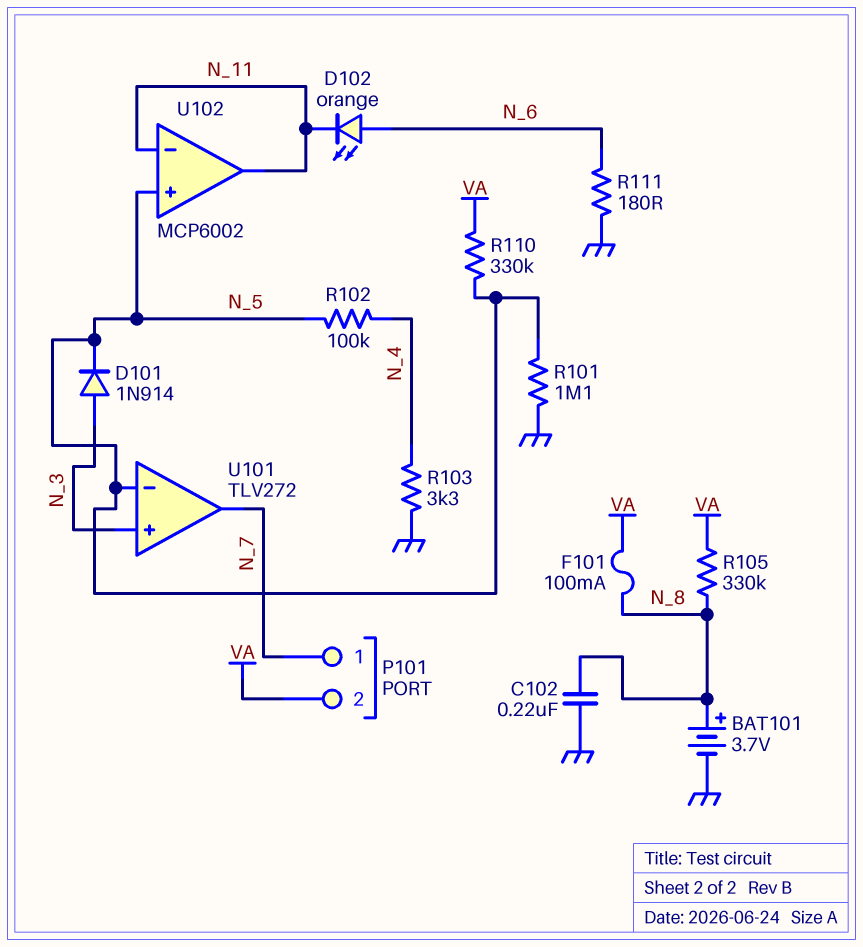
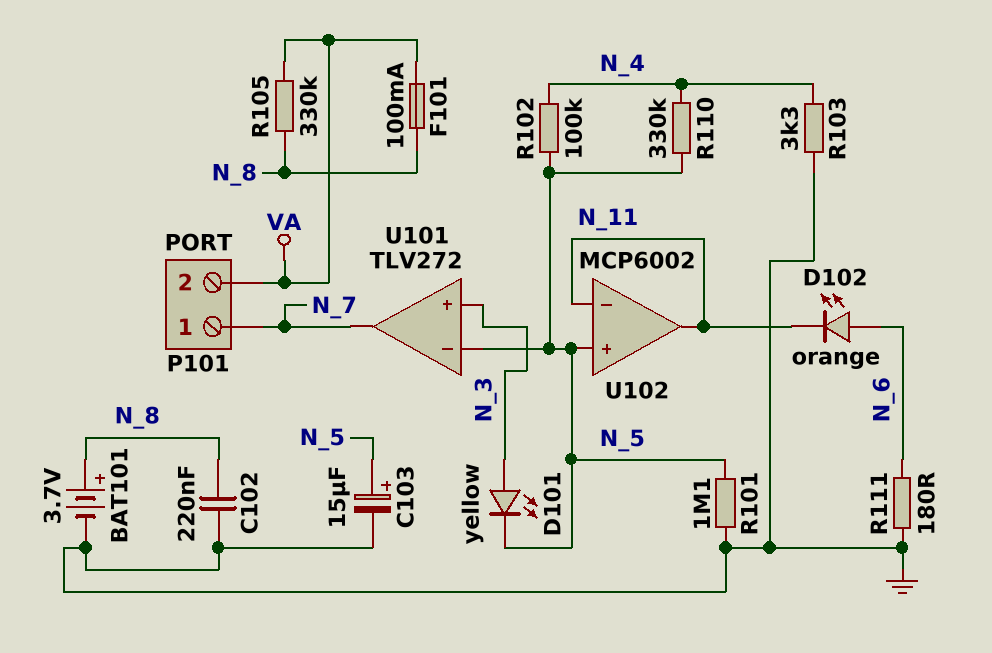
C103: none -> 15uF (plus N_5, minus GND)
D101: diode 1N914 (A N_3, K N_5) -> LED yellow (A N_3, K N_5)
R110: 330k (N_5, VA) -> 330k (N_4, N_5)

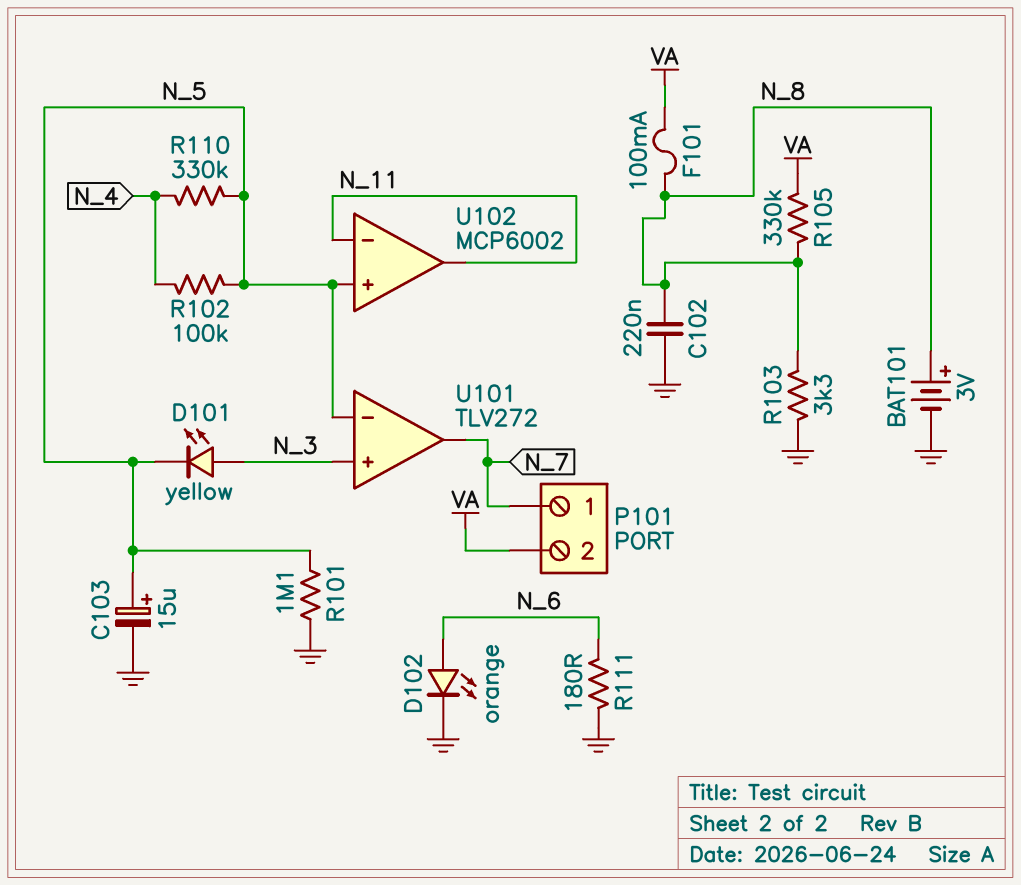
BAT101: 3.7V (plus N_8, minus GND) -> 3V (plus N_8, minus GND)
D102: LED orange (A N_6, K N_11) -> LED orange (A N_6, K GND)
R103: 3.3k (GND, N_4) -> 3.3k (GND, N_8)

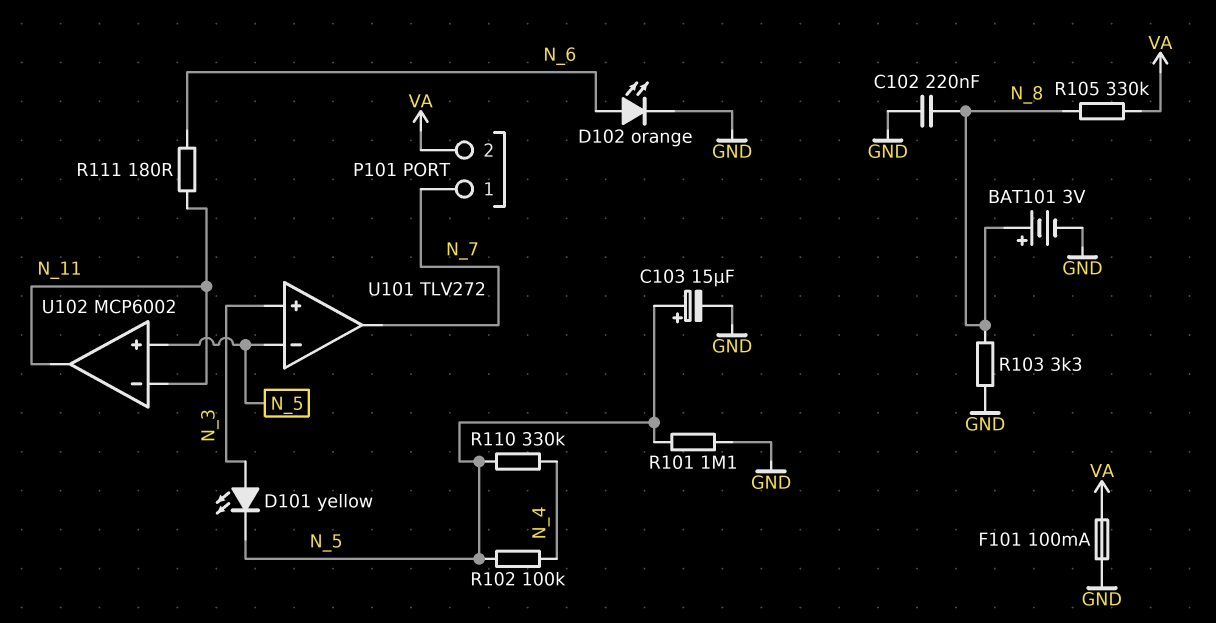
F101: 100mA (N_8, VA) -> 100mA (GND, VA)
R111: 180 (GND, N_6) -> 180 (N_6, N_11)

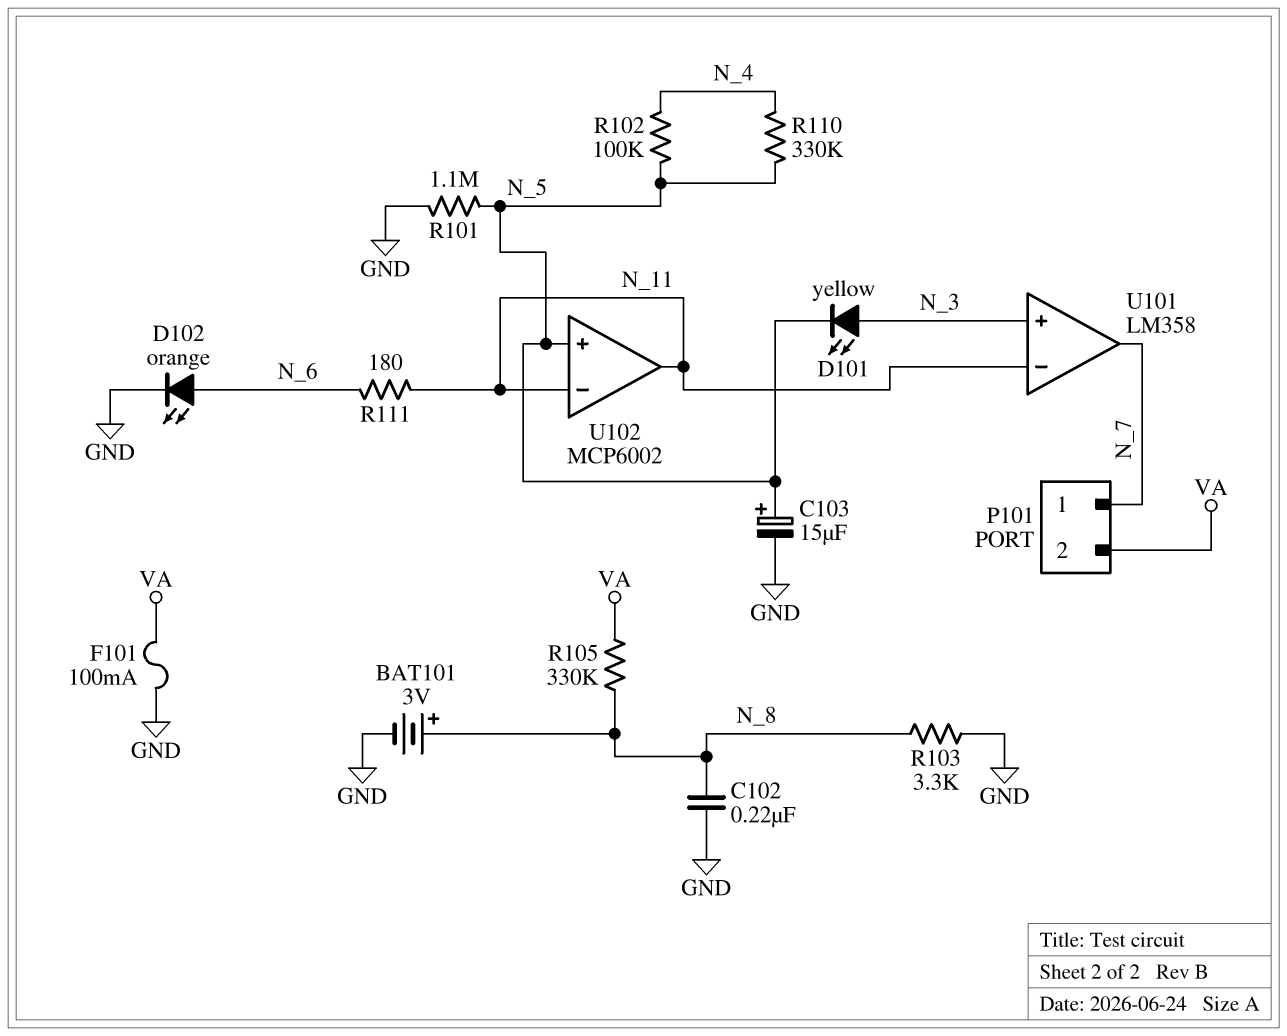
U101: TLV272 -> LM358
U101 pin in-: N_5 -> N_11

